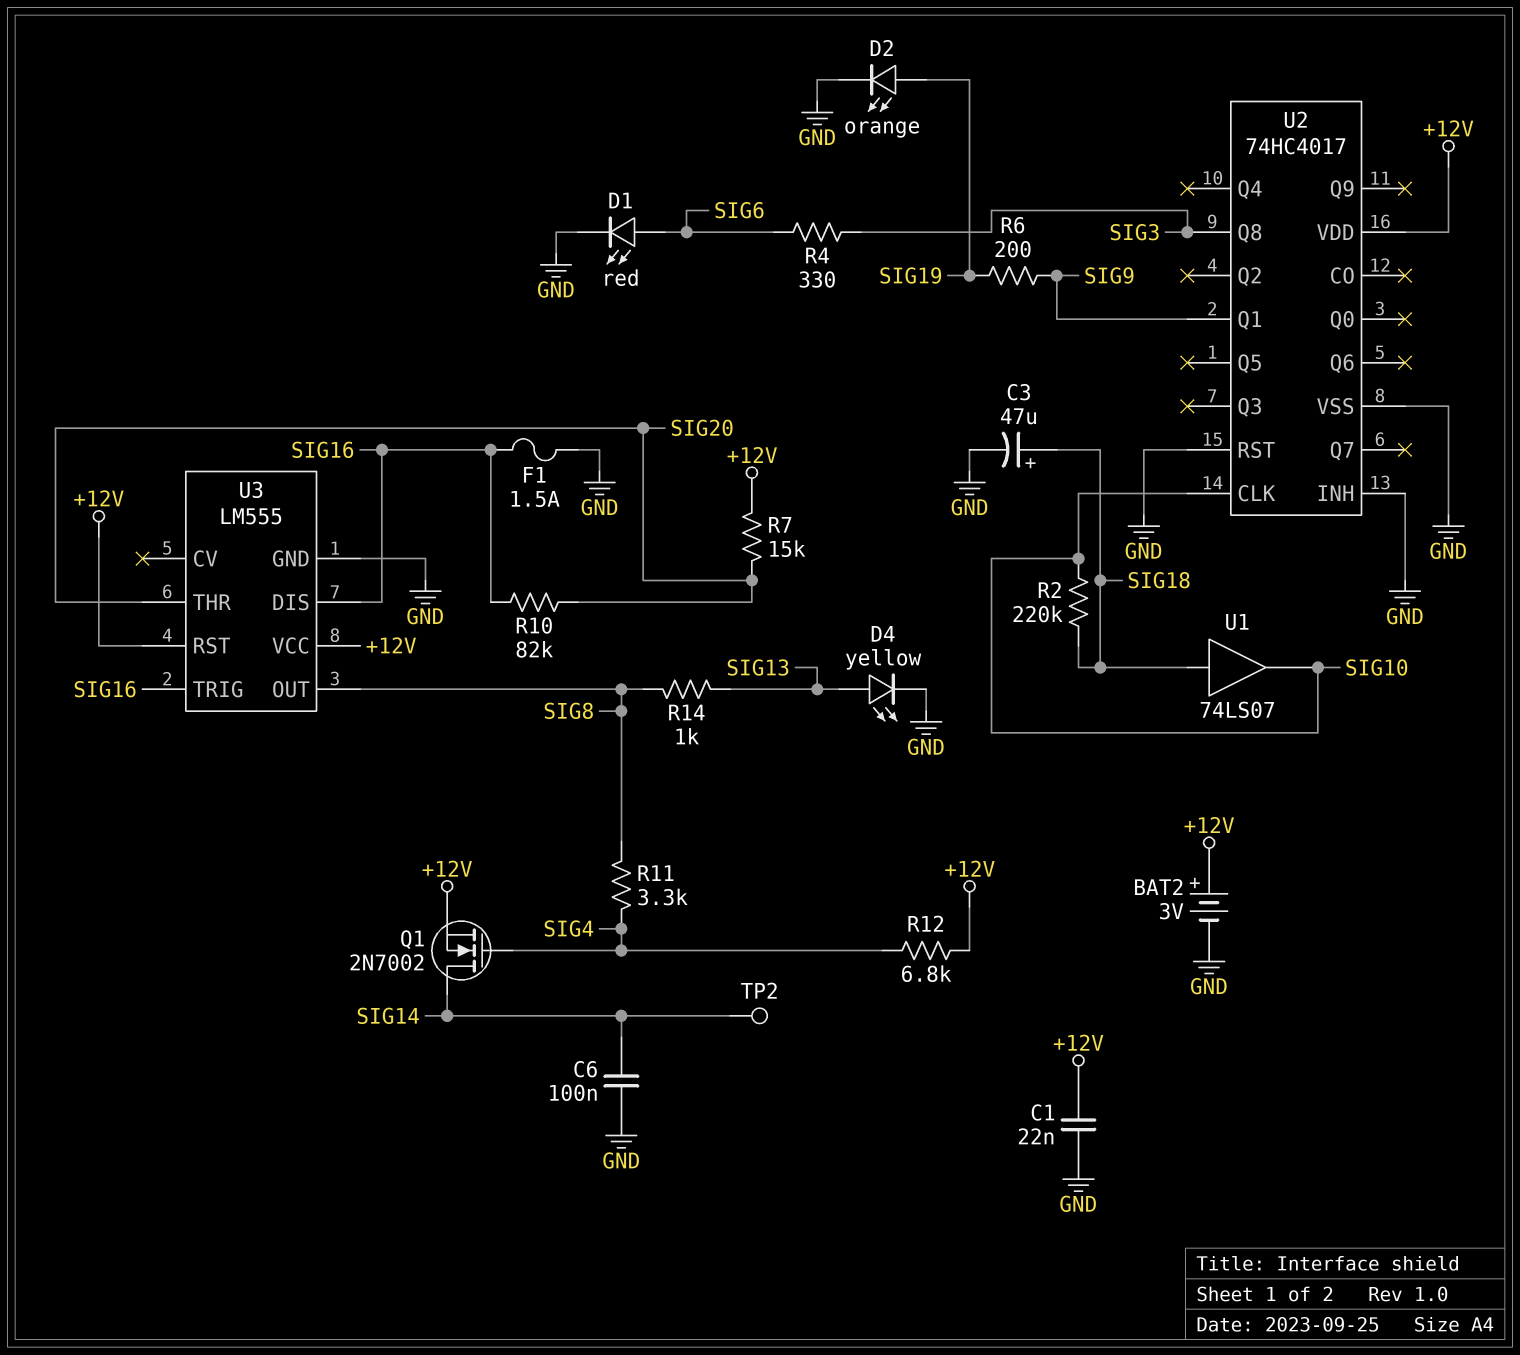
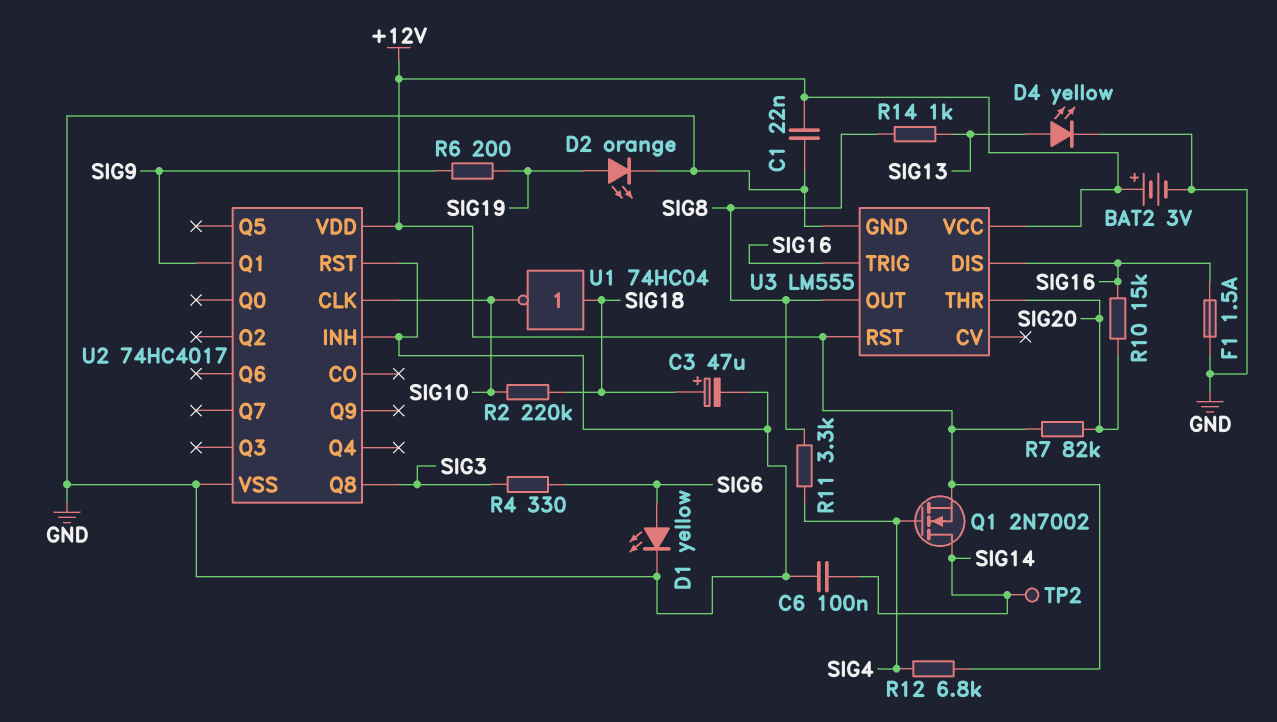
D1: LED red (A SIG6, K GND) -> LED yellow (A SIG6, K GND)
R7: 15k (+12V, SIG20) -> 82k (+12V, SIG20)
R10: 82k (SIG16, SIG20) -> 15k (SIG16, SIG20)
U1: buffer 74LS07 (in SIG18, out SIG10) -> NOT 74HC04 (in SIG18, out SIG10)

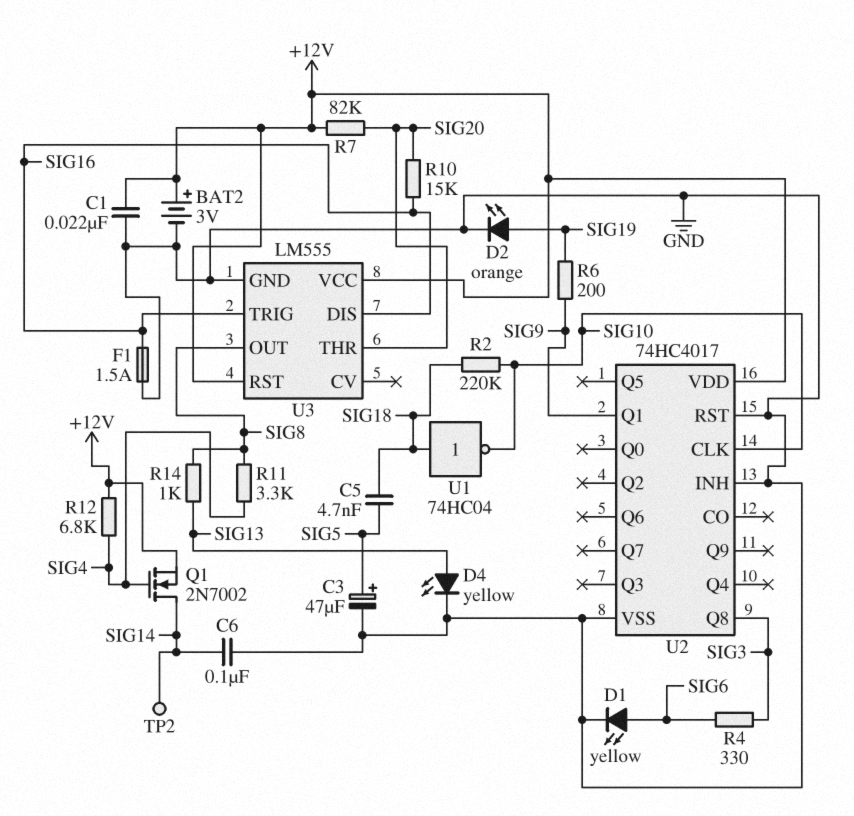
C3: 47uF (plus SIG18, minus GND) -> 47uF (plus SIG5, minus GND)
C5: none -> 4.7nF (SIG5, SIG18)

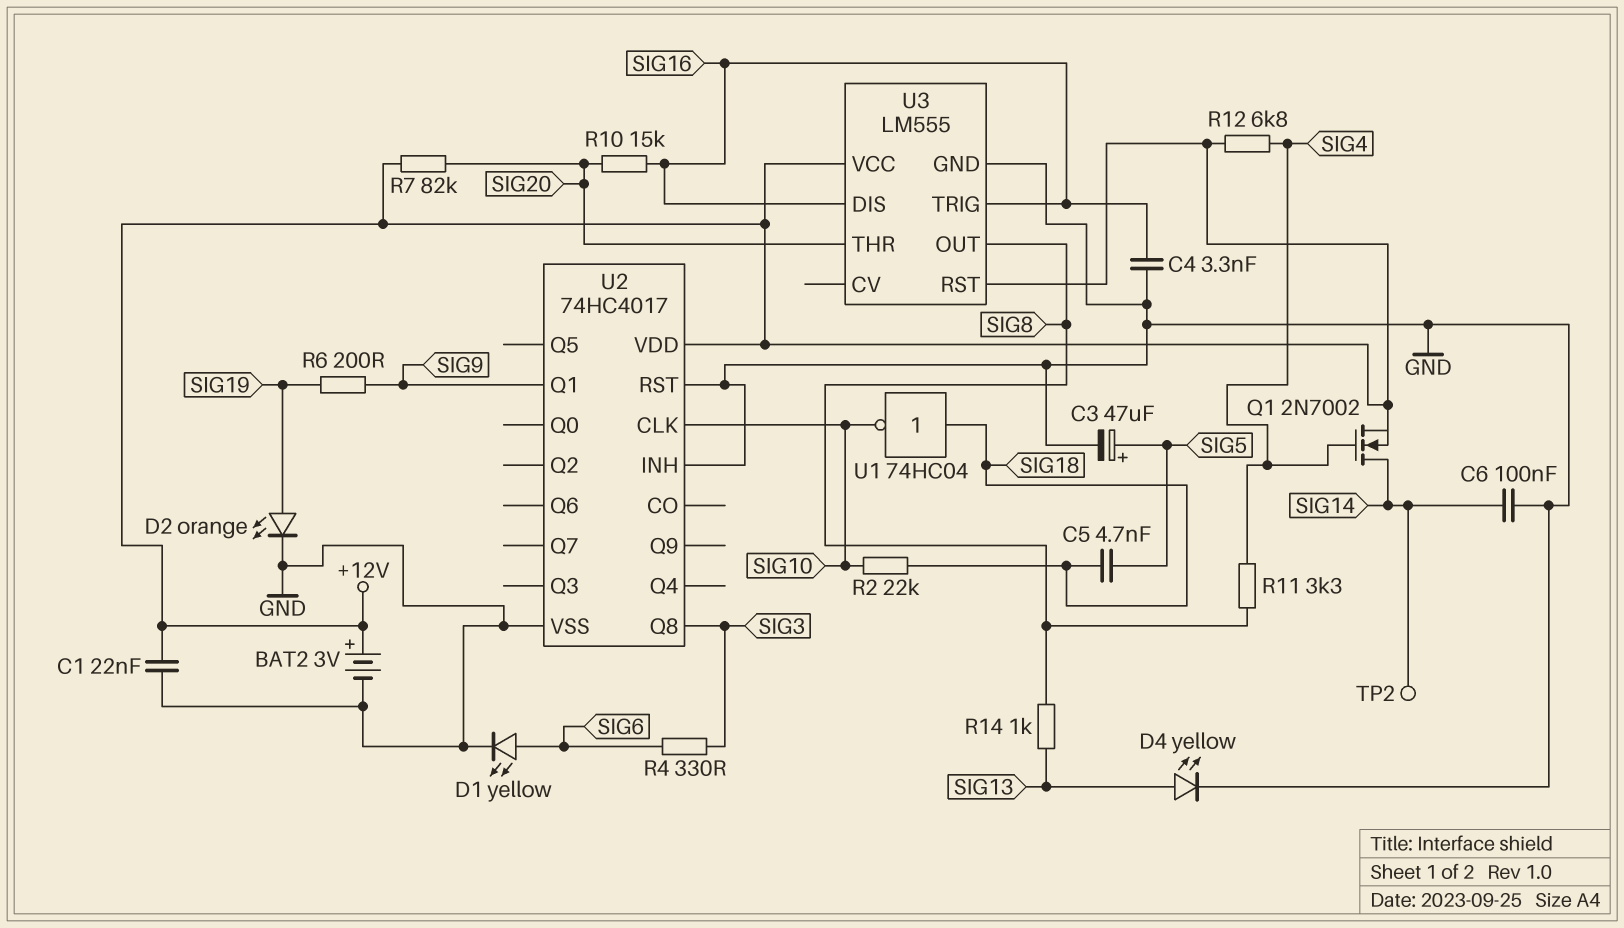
C4: none -> 3.3nF (GND, SIG16)
F1: 1.5A (GND, SIG16) -> none
R2: 220k (SIG10, SIG18) -> 22k (SIG10, SIG18)

